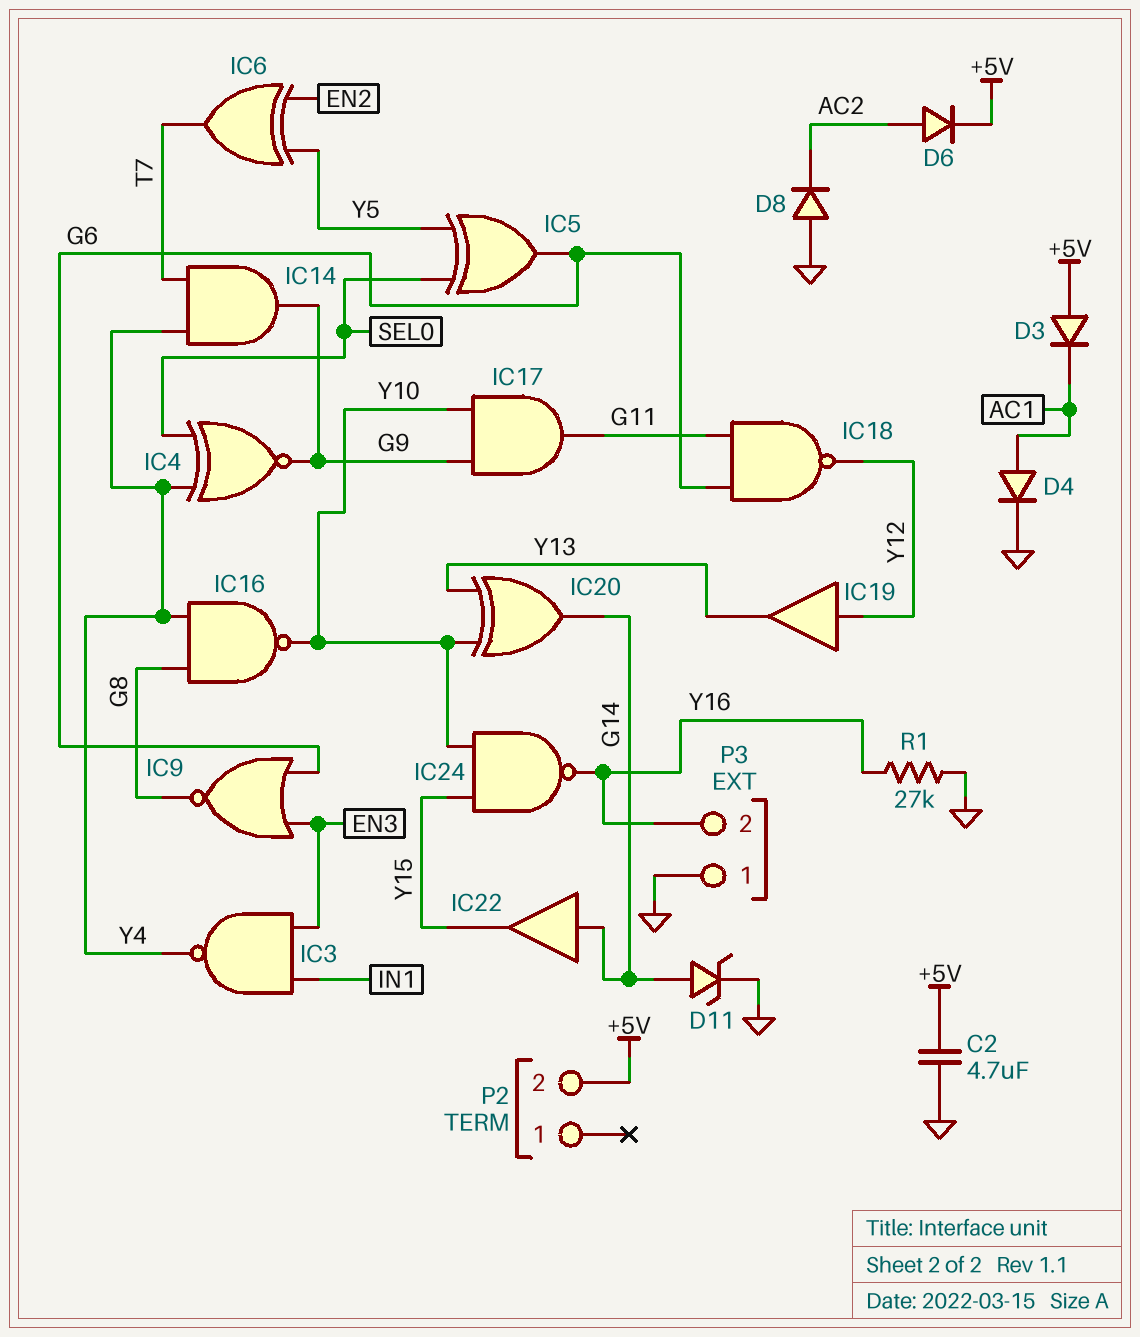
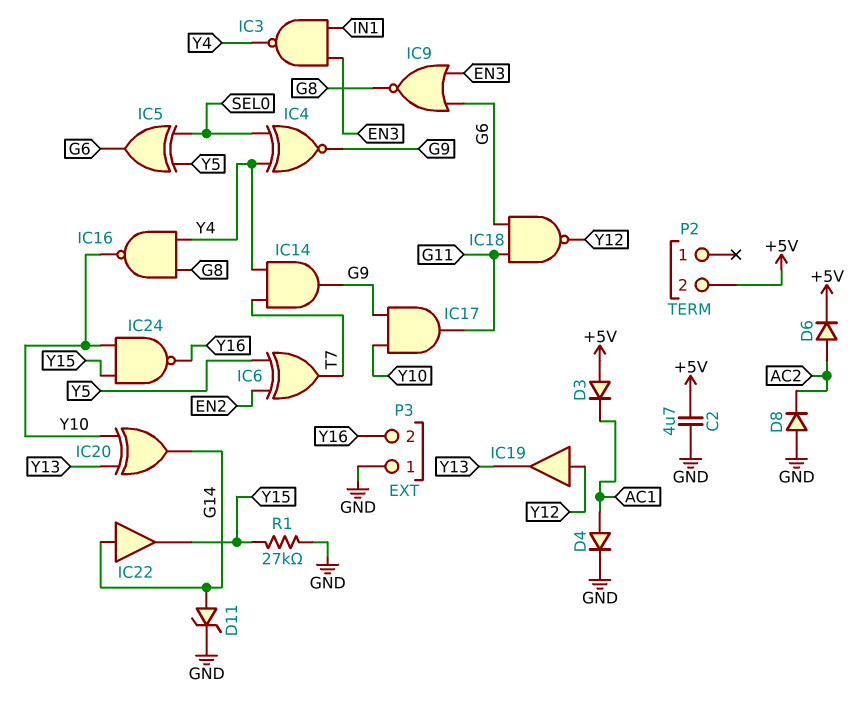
R1: 27k (GND, Y16) -> 27k (GND, Y15)

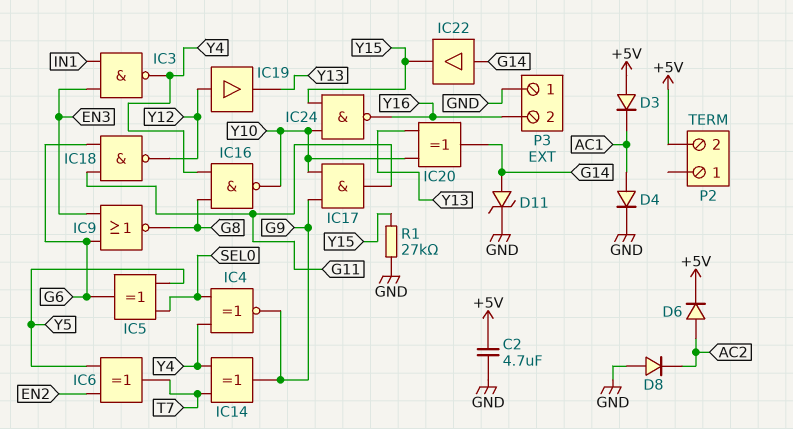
IC14: AND (in T7, in Y4, out G9) -> XOR (in T7, in Y4, out G9)

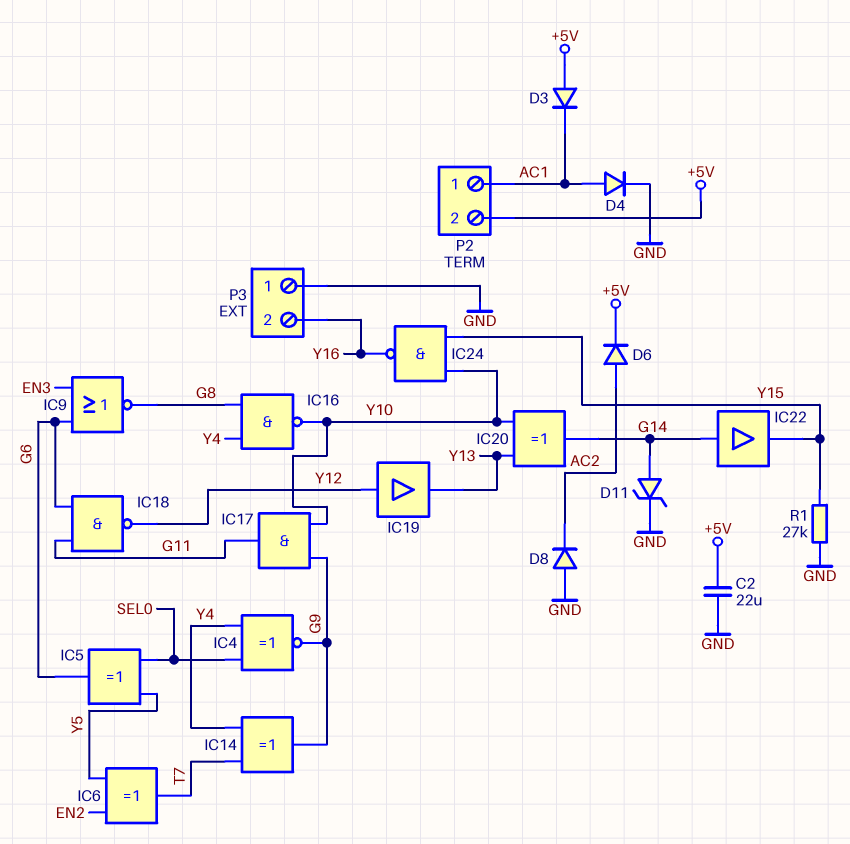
C2: 4.7uF (+5V, GND) -> 22uF (+5V, GND)
IC3: NAND (in EN3, in IN1, out Y4) -> none
P2 pin 1: none -> AC1

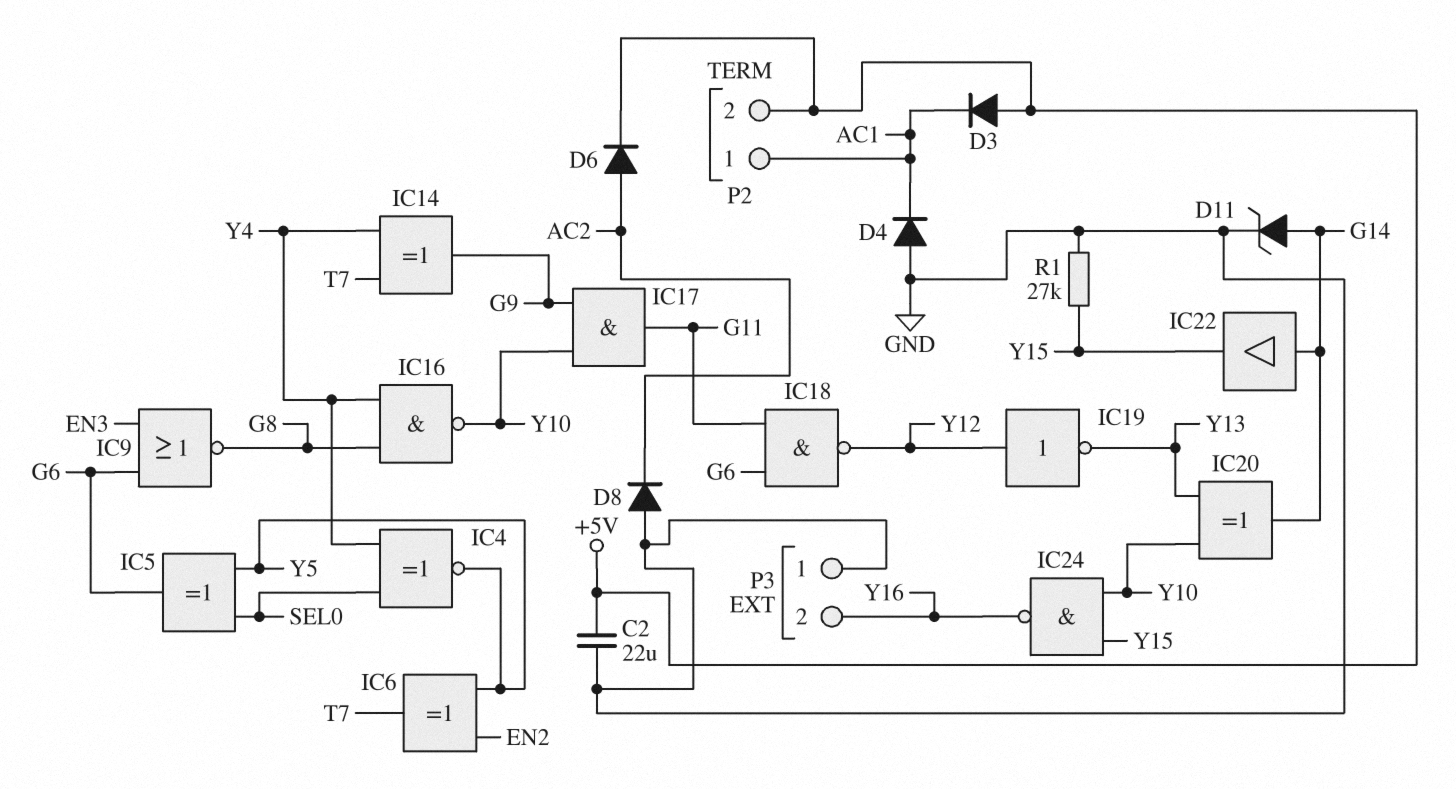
D4: diode (A AC1, K GND) -> diode (A GND, K AC1)
IC4: XNOR (in SEL0, in Y4, out G9) -> XNOR (in SEL0, in Y4, out Y5)
IC19: buffer (in Y12, out Y13) -> NOT (in Y12, out Y13)

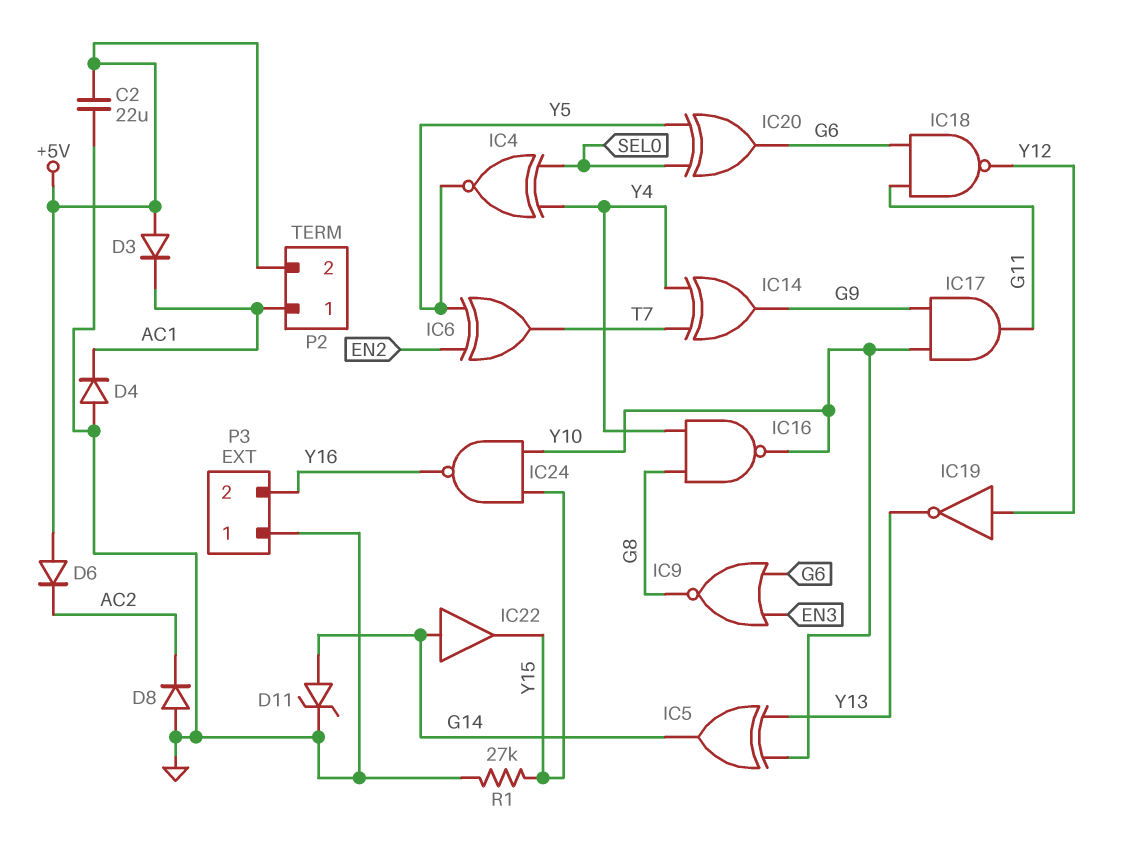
D6: diode (A AC2, K +5V) -> diode (A +5V, K AC2)
IC5: XOR (in SEL0, in Y5, out G6) -> XOR (in Y10, in Y13, out G14)
IC20: XOR (in Y10, in Y13, out G14) -> XOR (in SEL0, in Y5, out G6)

